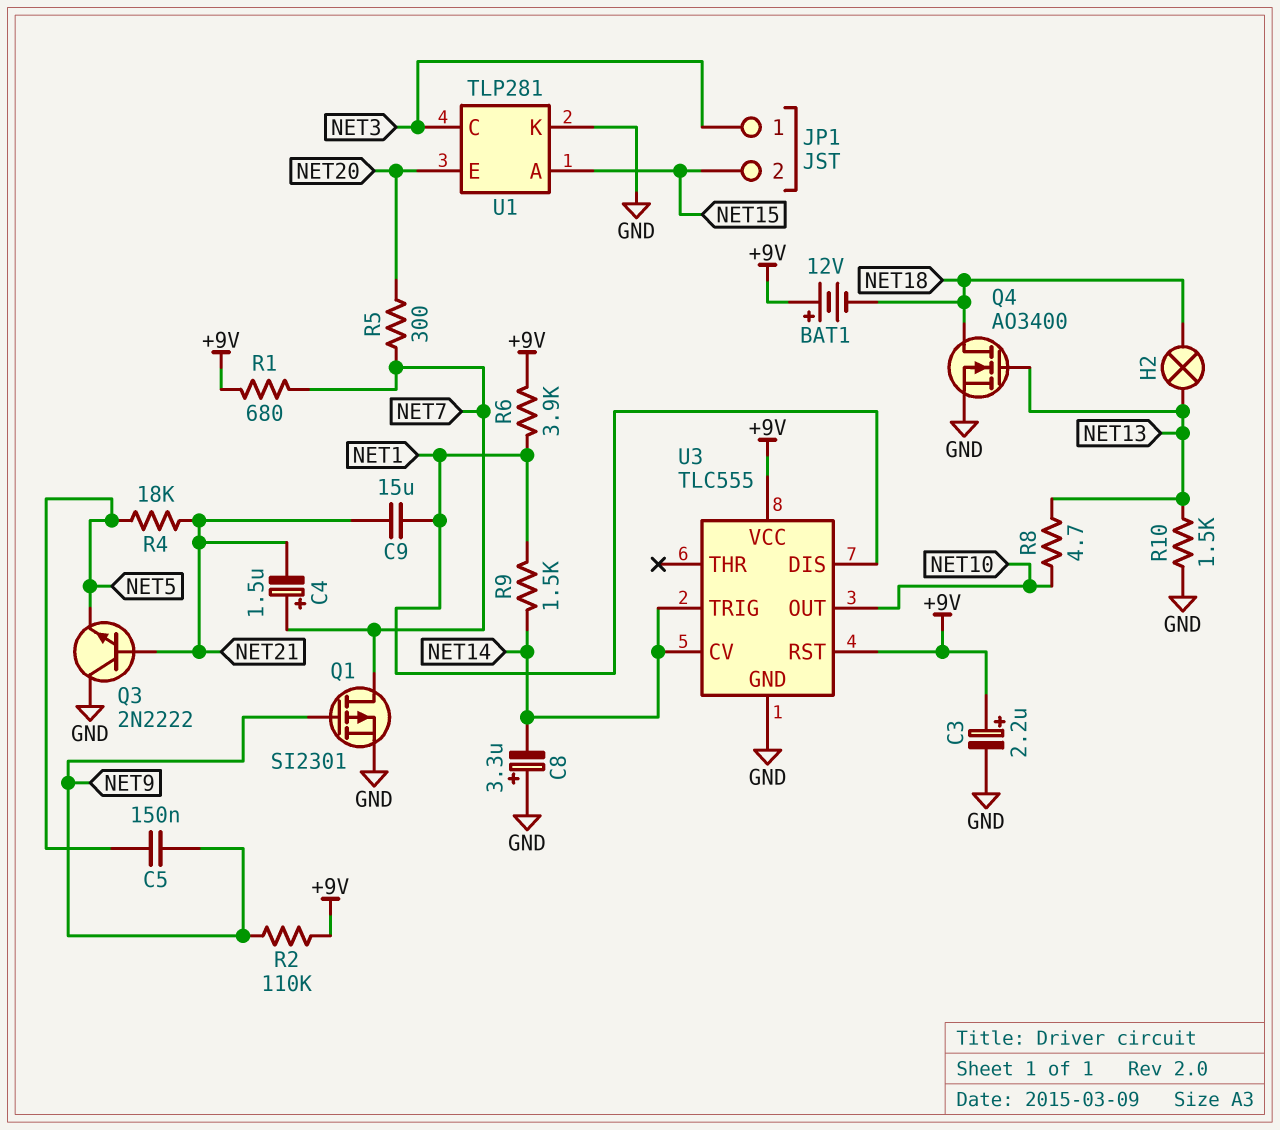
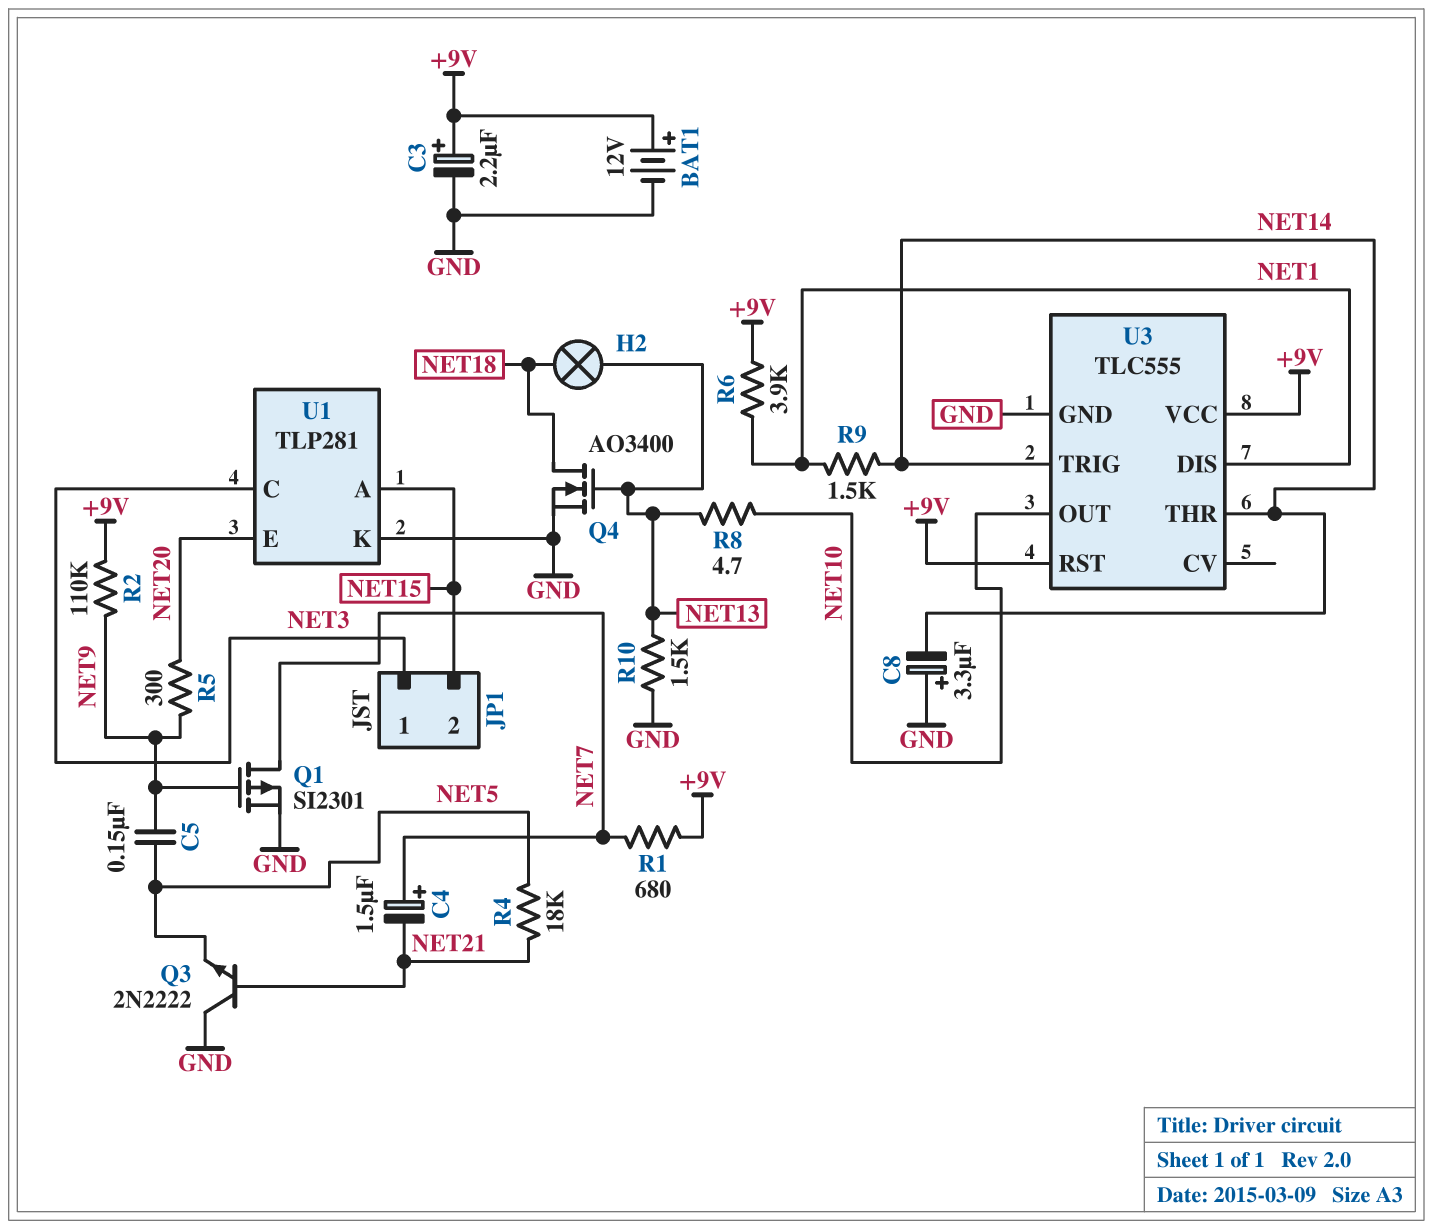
BAT1: 12V (plus +9V, minus NET18) -> 12V (plus +9V, minus GND)
C9: 15uF (NET1, NET21) -> none
R5: 300 (NET7, NET20) -> 300 (NET9, NET20)
U3 pin CV: NET14 -> none
U3 pin THR: none -> NET14

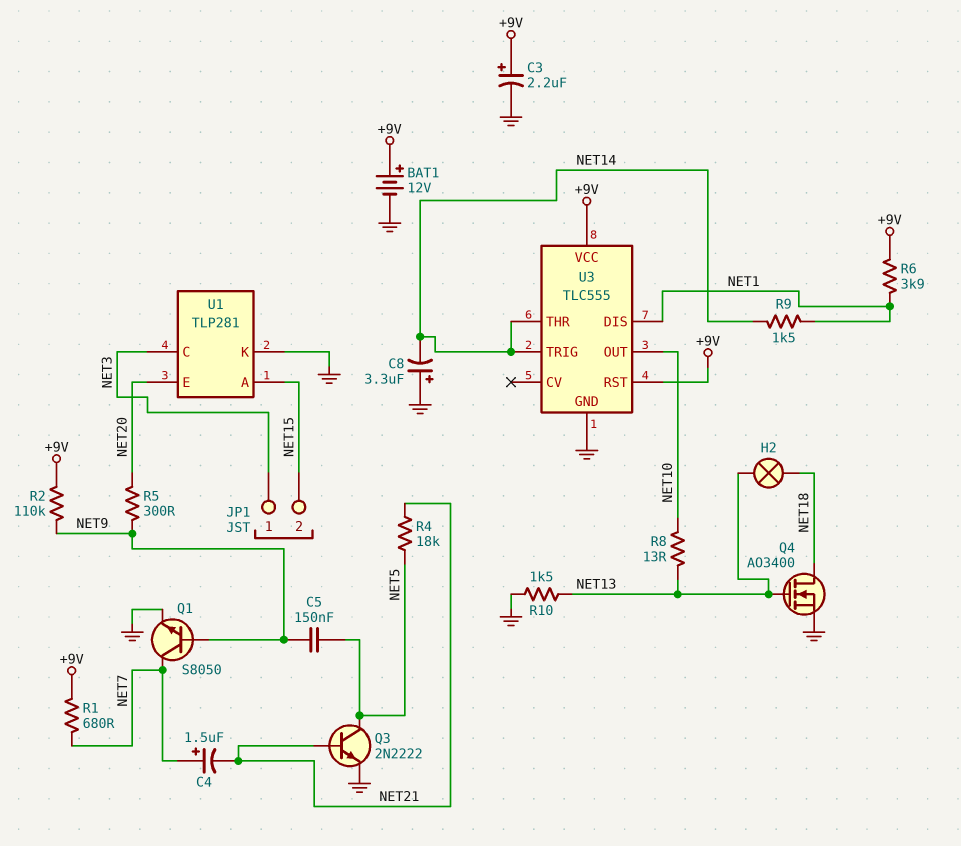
Q1: PMOS SI2301 (G NET9, D NET7, S GND) -> NPN S8050 (B NET9, C NET7, E GND)
Q3: NPN 2N2222 (B NET21, C GND, E NET5) -> NPN 2N2222 (B NET21, C NET5, E GND)
R8: 4.7 (NET10, NET13) -> 13 (NET10, NET13)

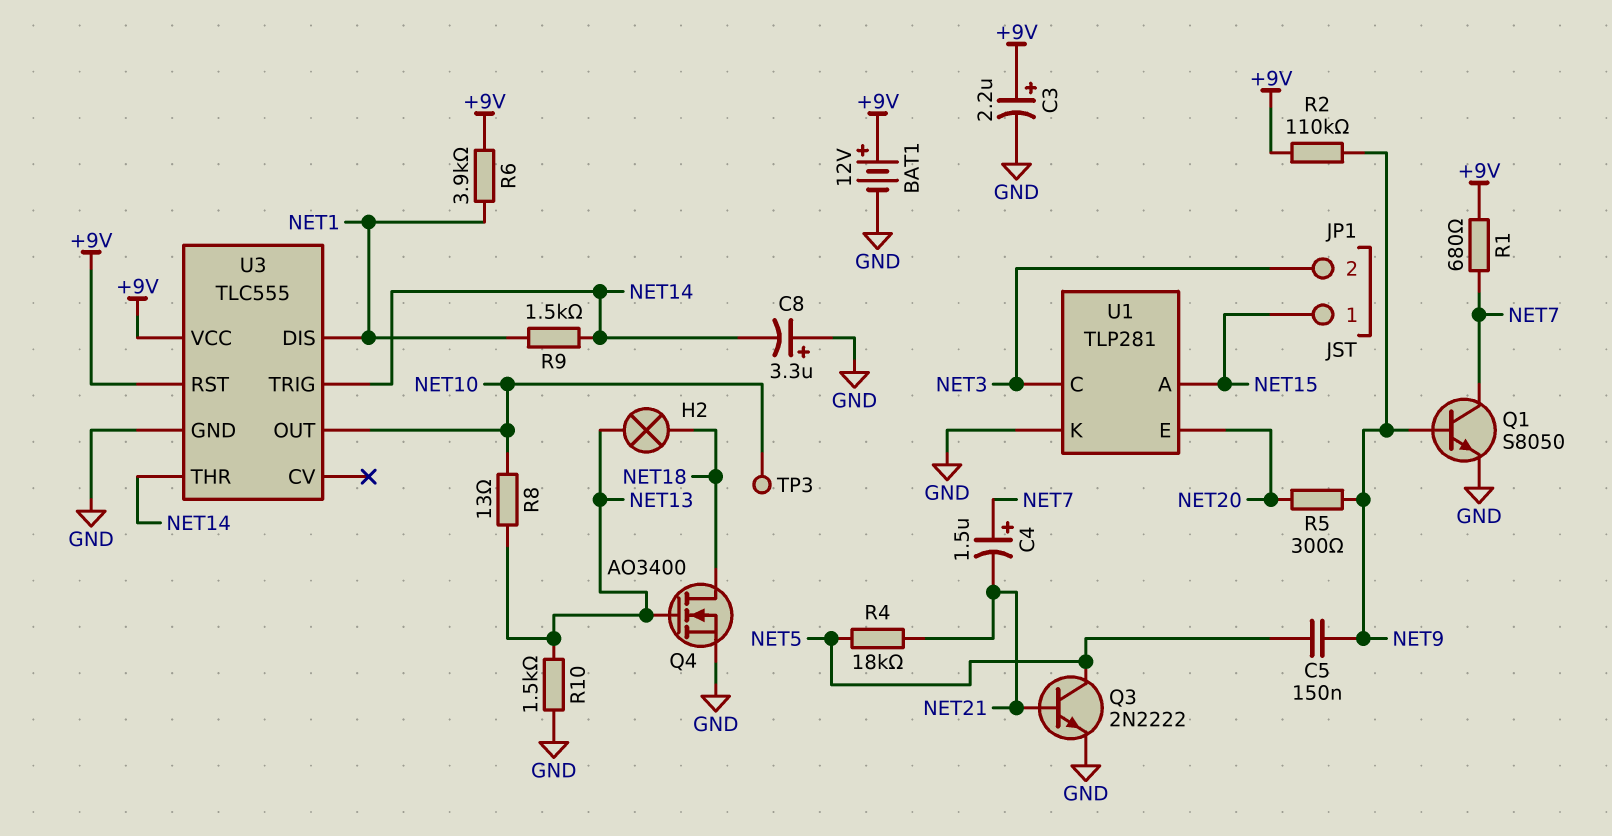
JP1 pin 1: NET3 -> NET15
JP1 pin 2: NET15 -> NET3
TP3: none -> test point (NET10)

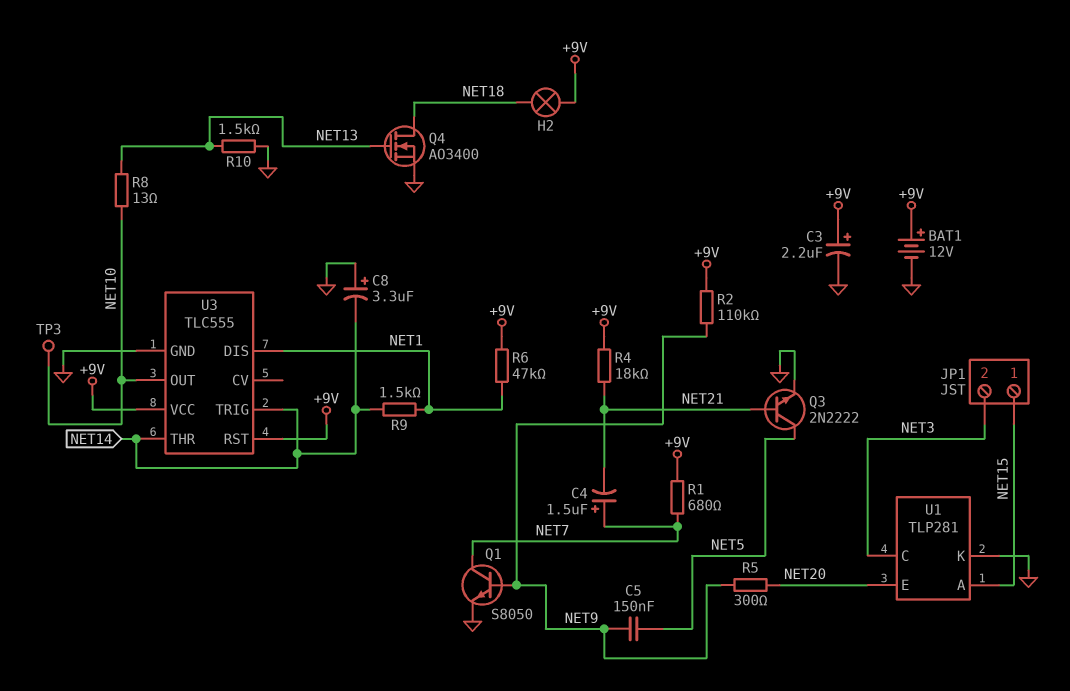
H2: lamp (NET13, NET18) -> lamp (+9V, NET18)
R4: 18k (NET5, NET21) -> 18k (+9V, NET21)
R6: 3.9k (+9V, NET1) -> 47k (+9V, NET1)

